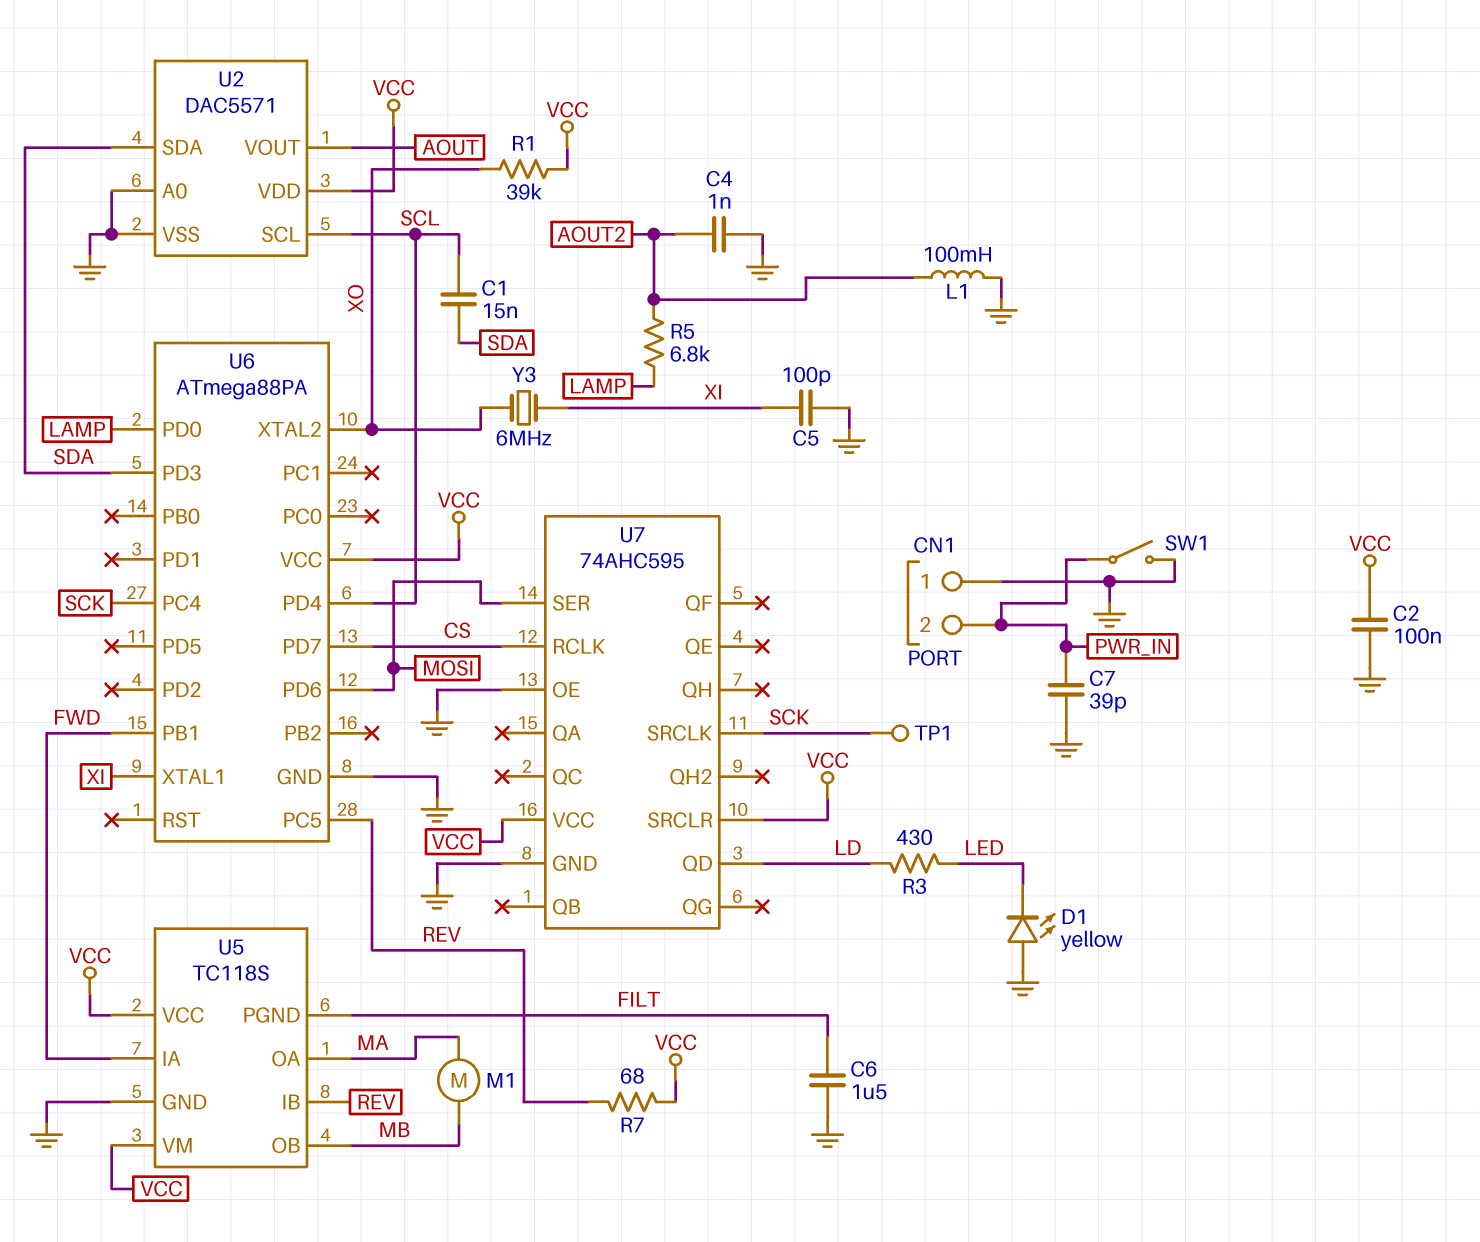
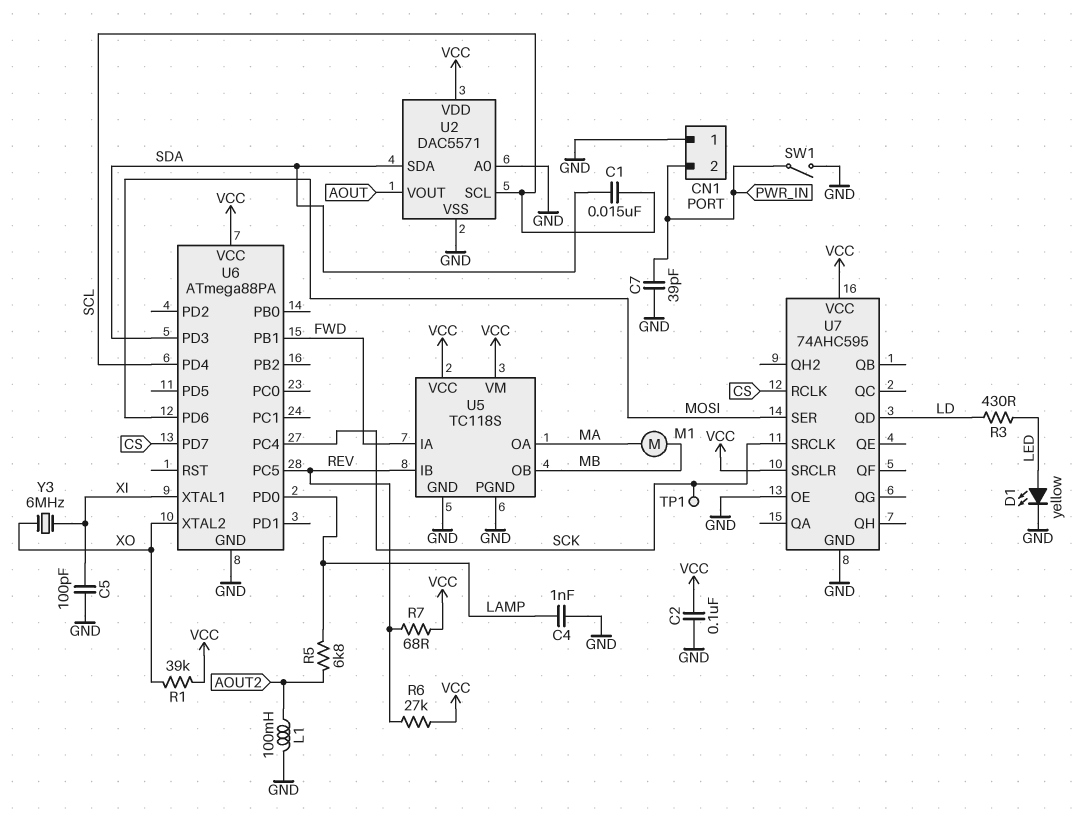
C4: 1nF (AOUT2, GND) -> 1nF (GND, LAMP)
C6: 1.5uF (FILT, GND) -> none
D1: LED yellow (A GND, K LED) -> LED yellow (A LED, K GND)
R6: none -> 27k (REV, VCC)
U5 pin PGND: FILT -> GND

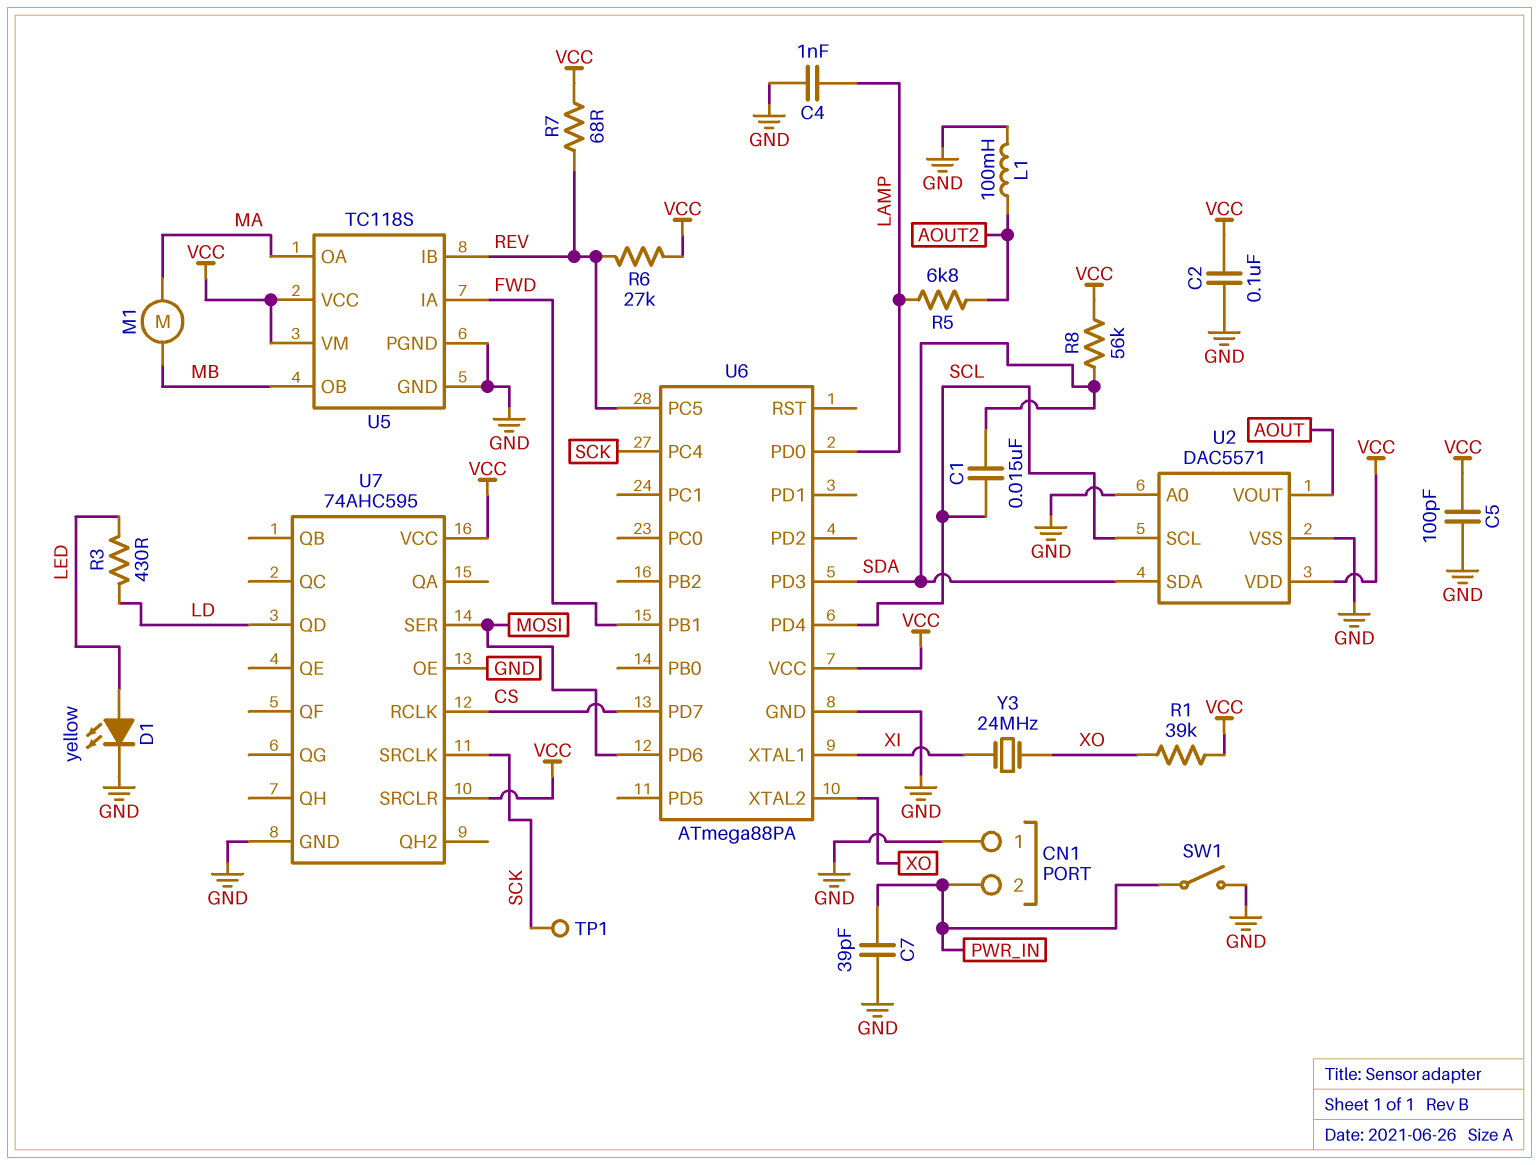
C5: 100pF (GND, XI) -> 100pF (GND, VCC)
R8: none -> 56k (SDA, VCC)
Y3: 6MHz (XI, XO) -> 24MHz (XI, XO)

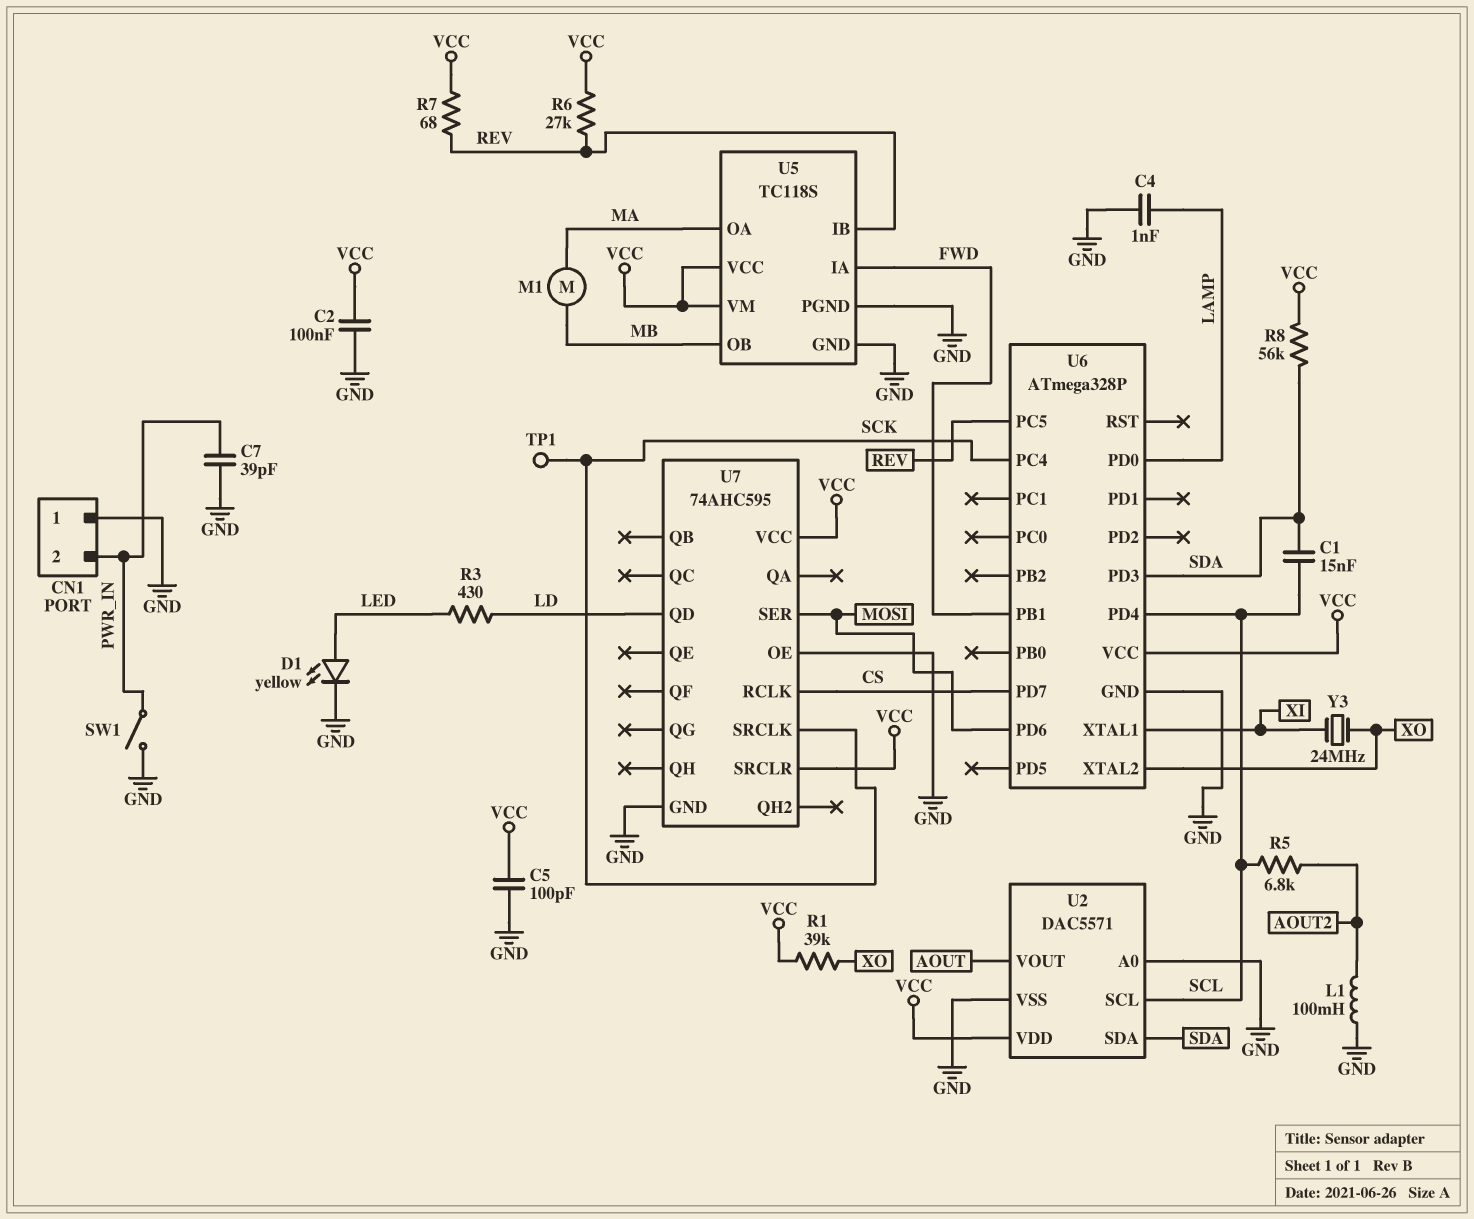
R5: 6.8k (AOUT2, LAMP) -> 6.8k (AOUT2, SCL)
U6: ATmega88PA -> ATmega328P

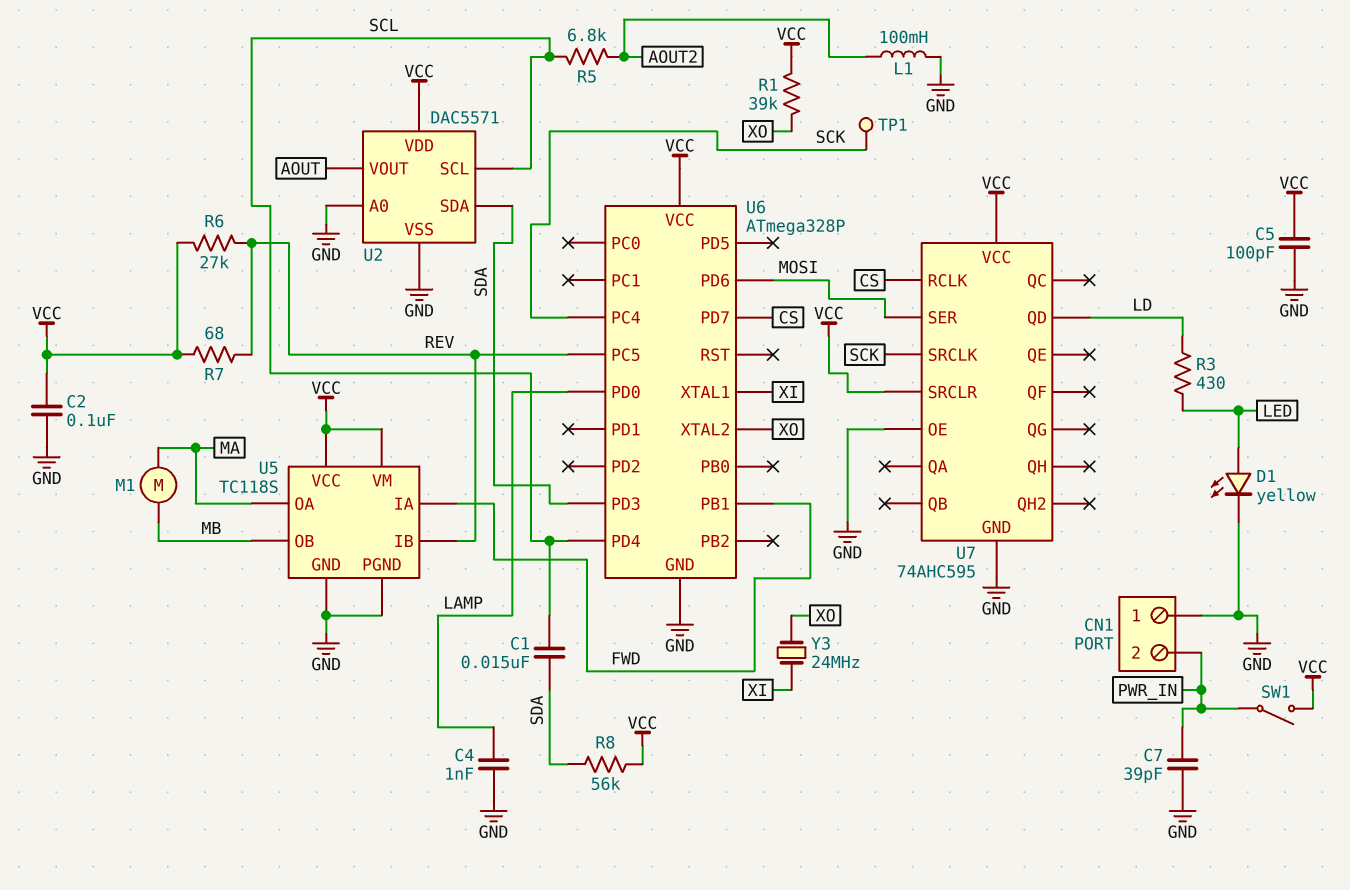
SW1: switch (GND, PWR_IN) -> switch (PWR_IN, VCC)

